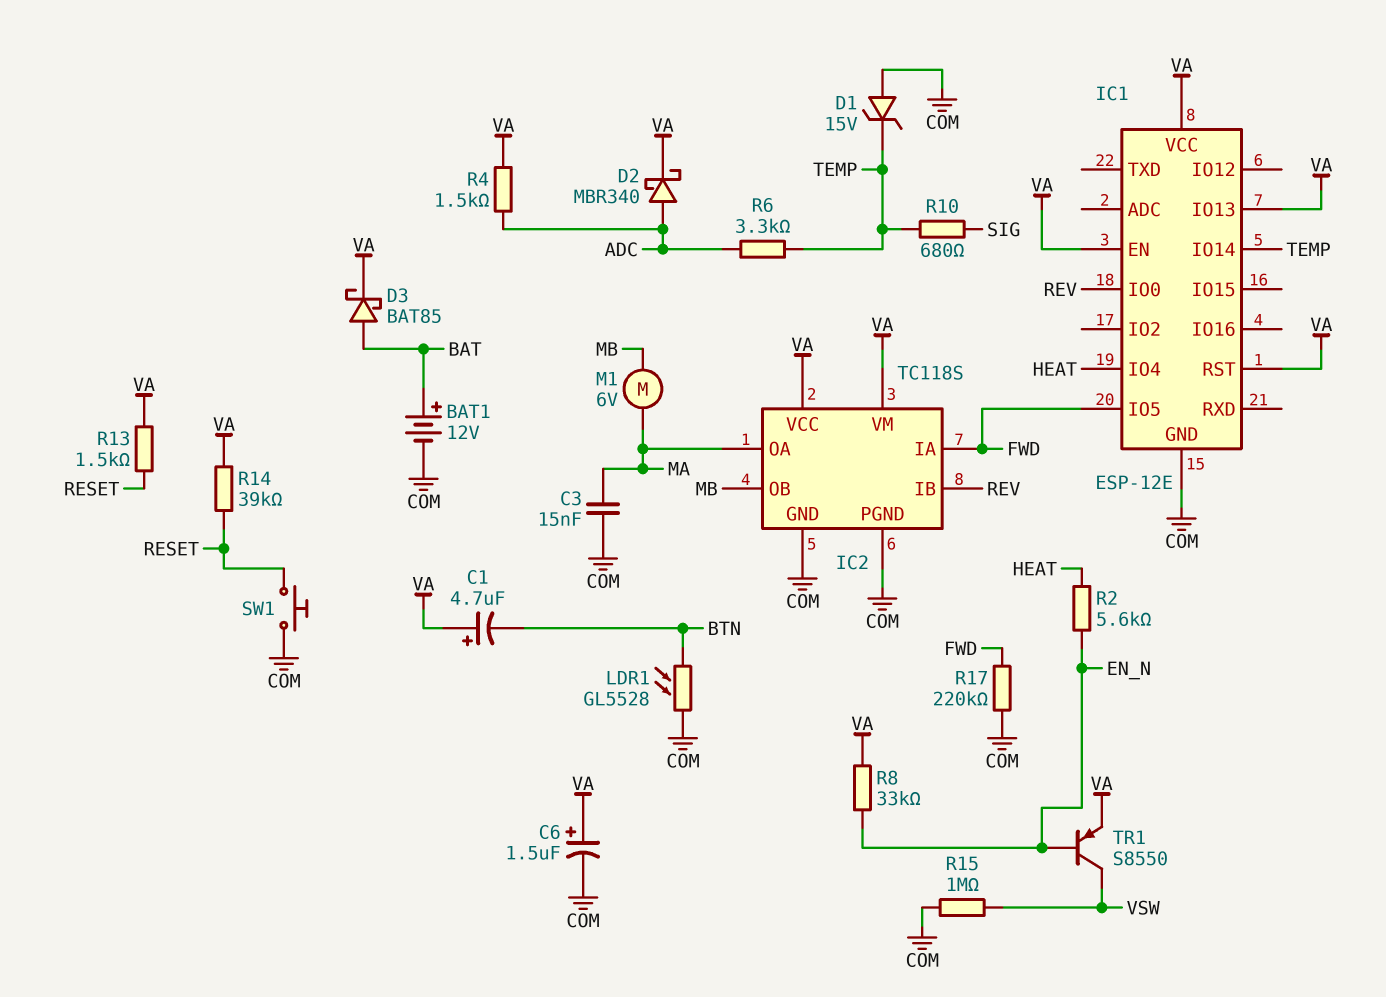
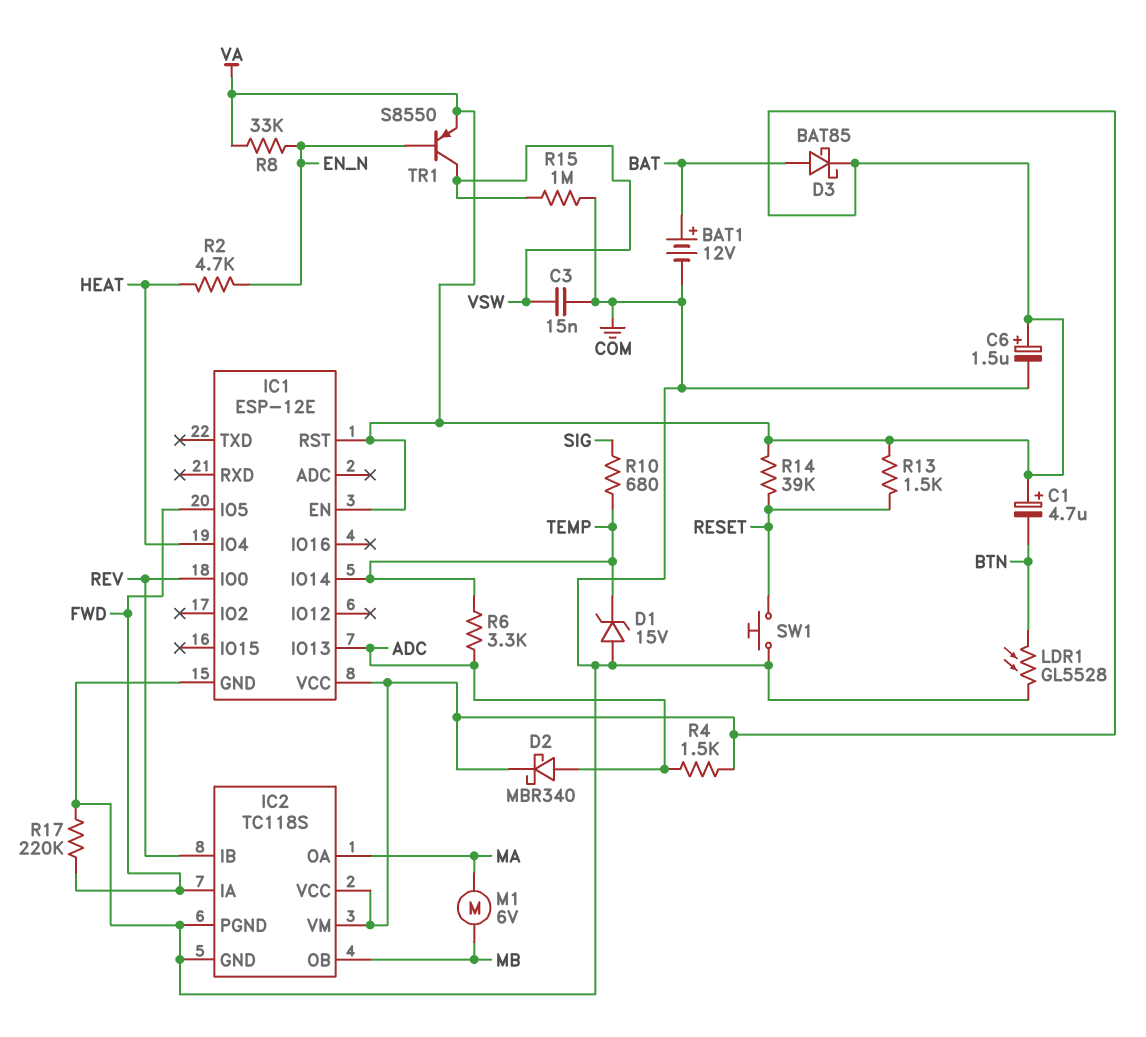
C3: 15nF (COM, MA) -> 15nF (COM, VSW)
IC1 pin IO13: VA -> ADC
R2: 5.6k (EN_N, HEAT) -> 4.7k (EN_N, HEAT)

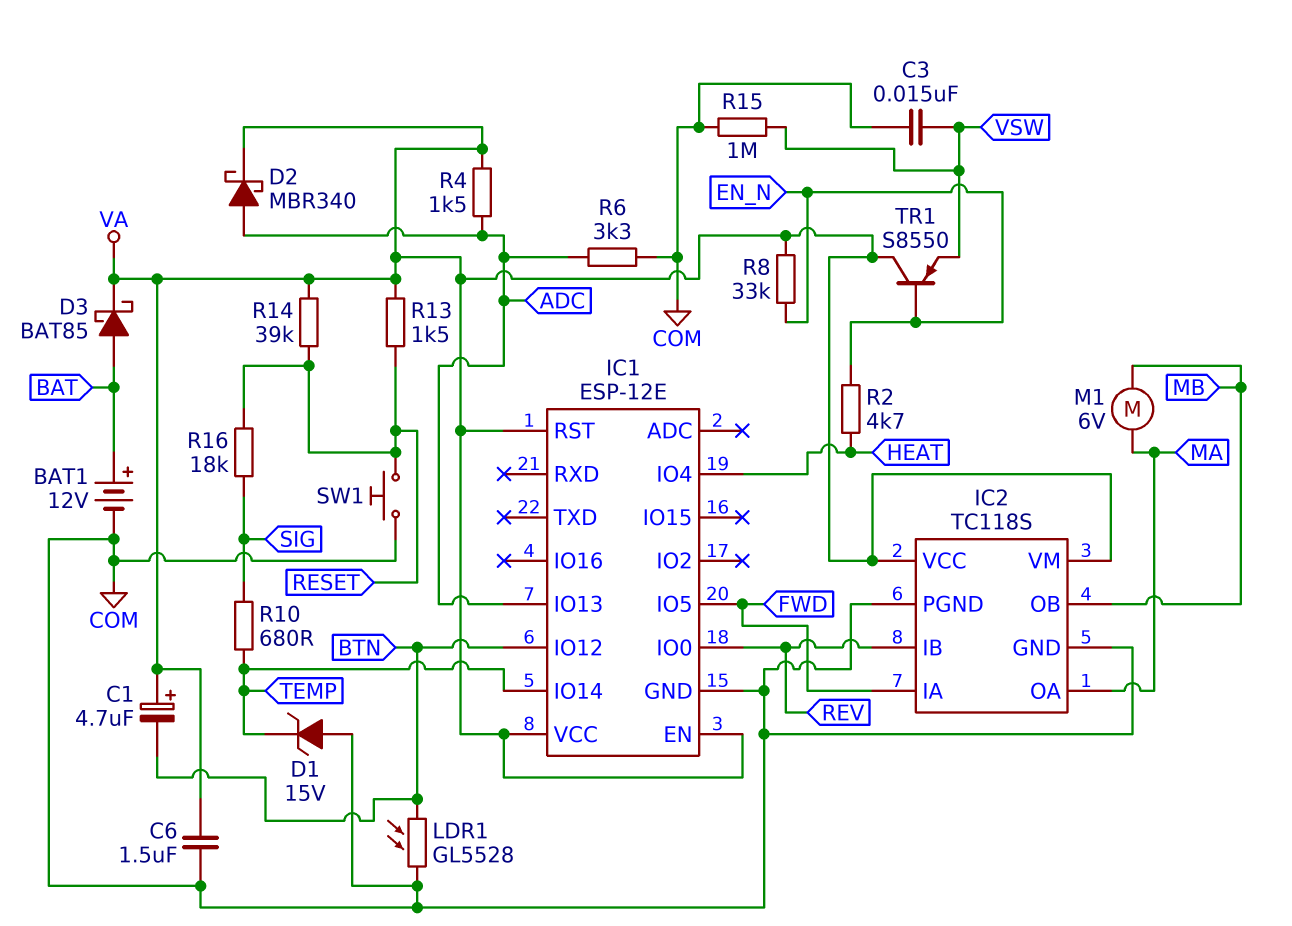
C6: 1.5uF (plus VA, minus COM) -> 1.5uF (COM, VA)
IC1 pin IO12: none -> BTN
R6: 3.3k (ADC, TEMP) -> 3.3k (ADC, COM)
R16: none -> 18k (RESET, SIG)
R17: 220k (COM, FWD) -> none
TR1: PNP S8550 (B EN_N, C VSW, E VA) -> PNP S8550 (B EN_N, C VA, E VSW)

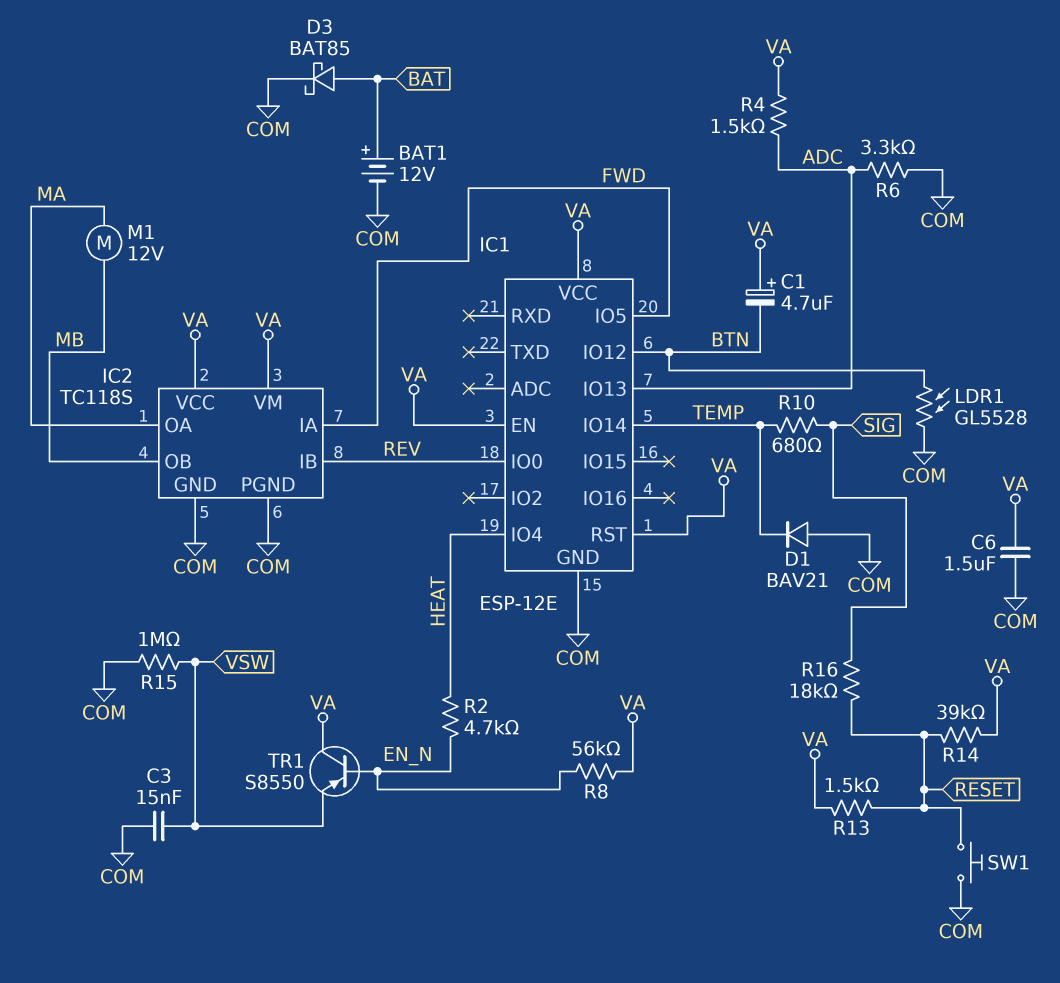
D1: zener 15V (A COM, K TEMP) -> diode BAV21 (A COM, K TEMP)
D2: schottky MBR340 (A ADC, K VA) -> none
D3: schottky BAT85 (A BAT, K VA) -> schottky BAT85 (A BAT, K COM)
M1: motor 6V (MA, MB) -> motor 12V (MA, MB)
R8: 33k (EN_N, VA) -> 56k (EN_N, VA)

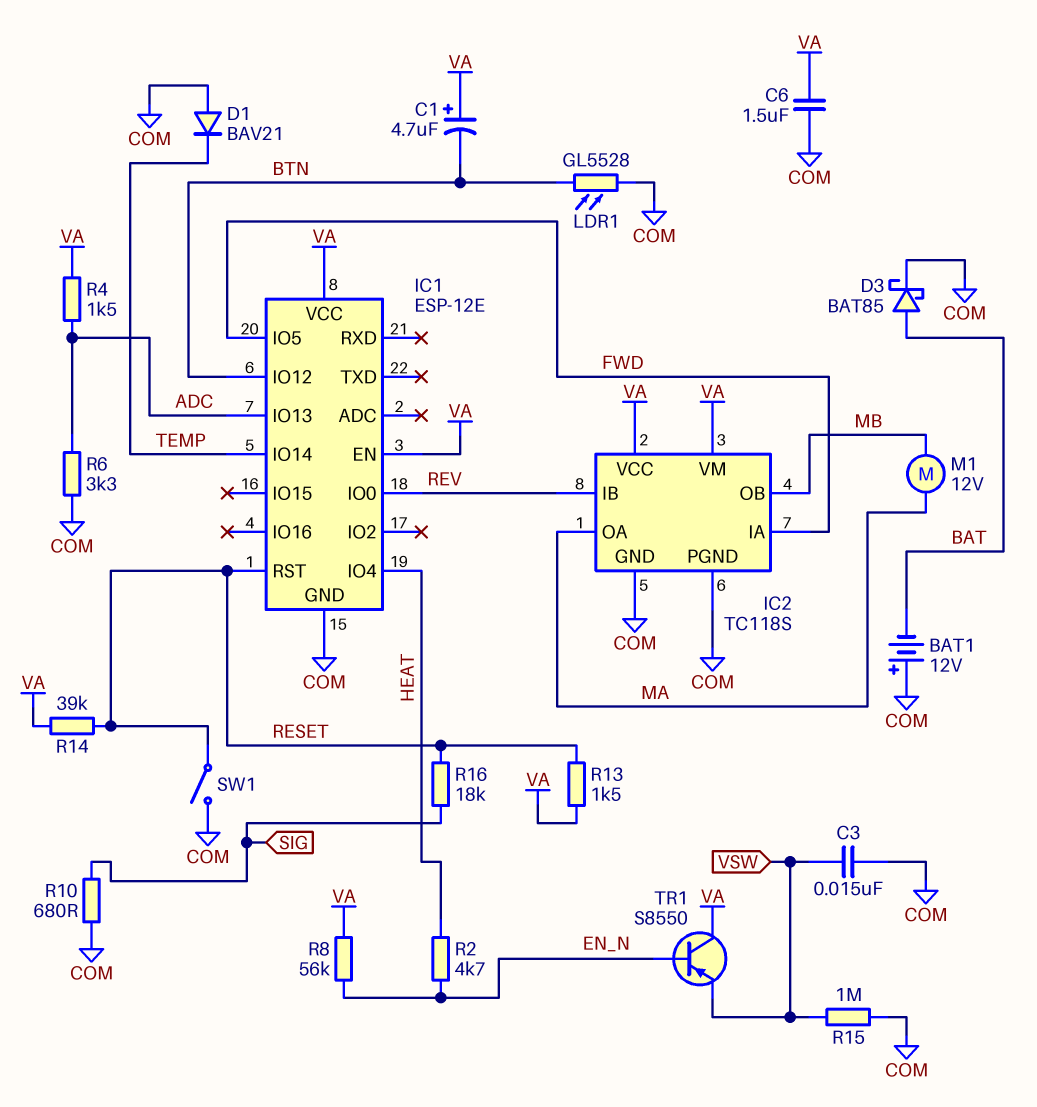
BAT1: 12V (plus BAT, minus COM) -> 12V (plus COM, minus BAT)
IC1 pin RST: VA -> RESET
R10: 680 (SIG, TEMP) -> 680 (COM, SIG)
SW1: button (COM, RESET) -> switch (COM, RESET)

